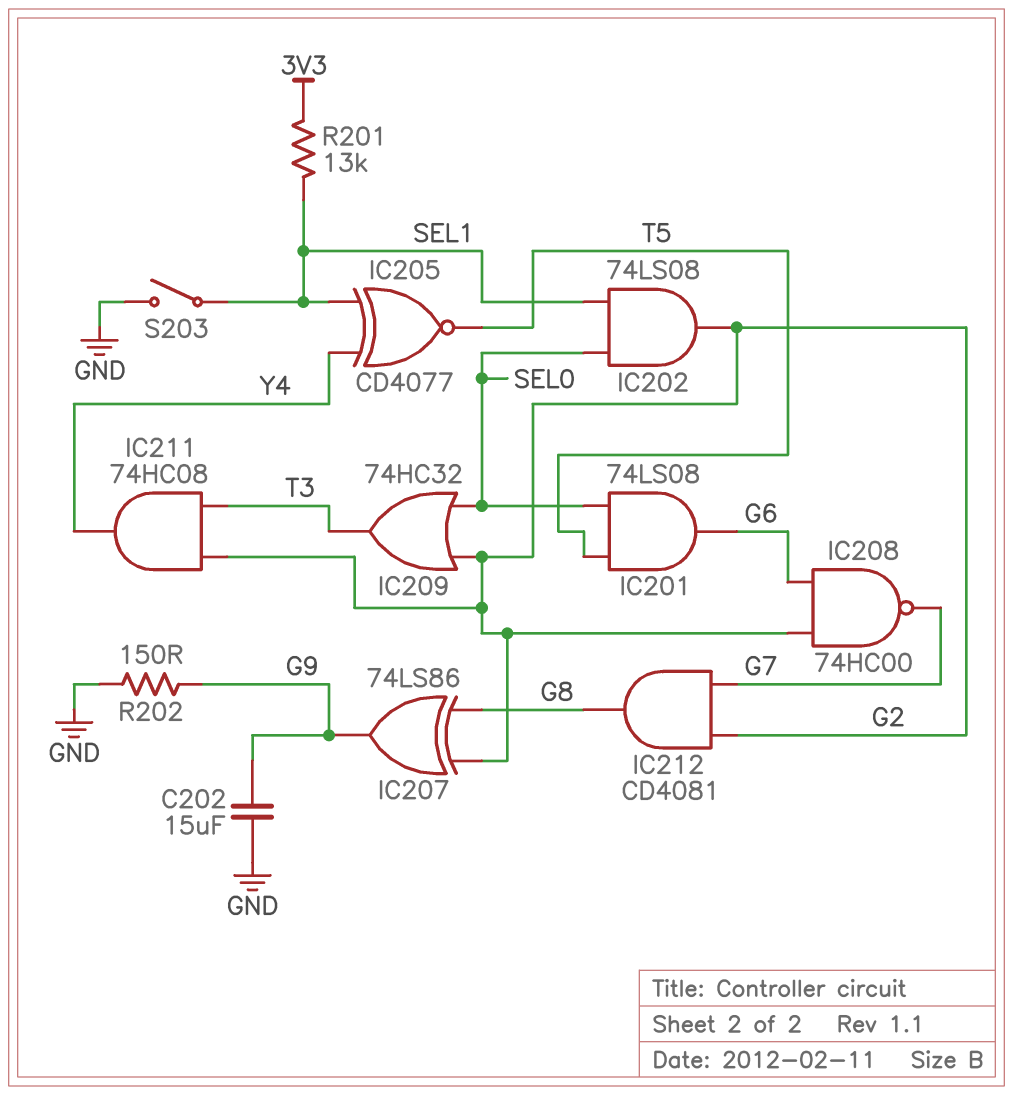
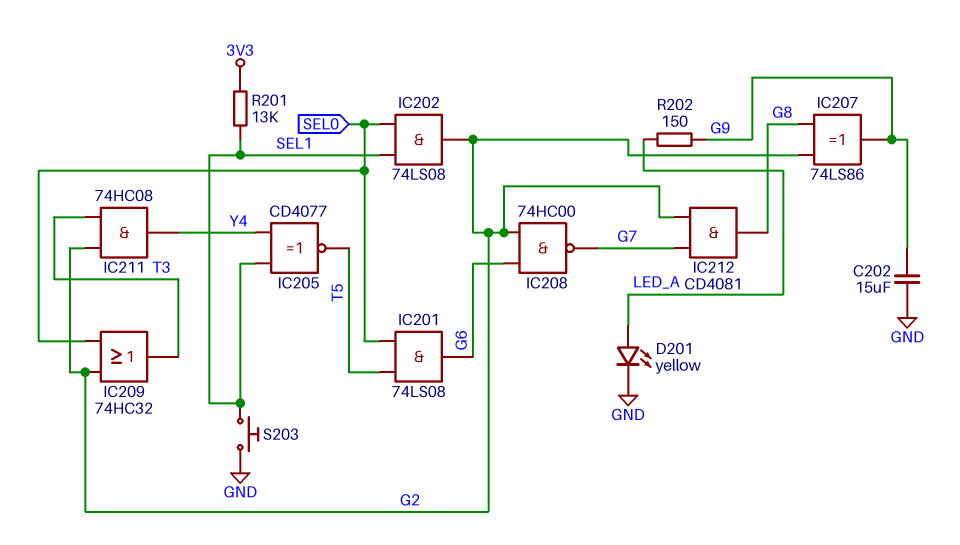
D201: none -> LED yellow (A LED_A, K GND)
R202: 150 (G9, GND) -> 150 (G9, LED_A)
S203: switch (GND, SEL1) -> button (GND, SEL1)

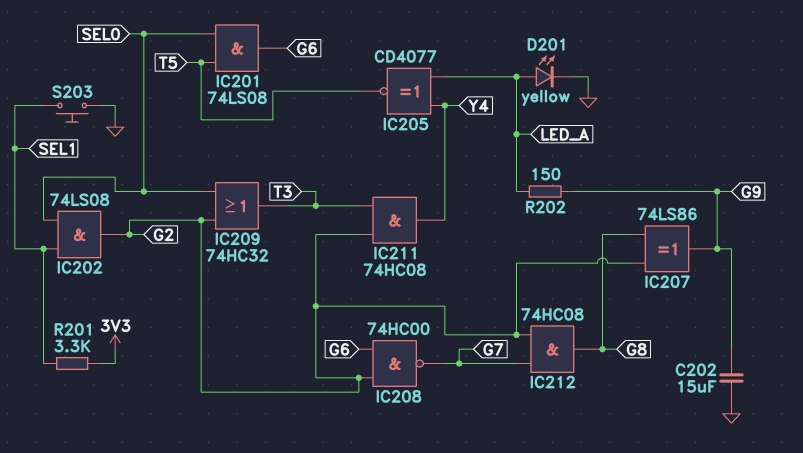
IC205: XNOR CD4077 (in SEL1, in Y4, out T5) -> XNOR CD4077 (in LED_A, in Y4, out T5)
IC212: AND CD4081 (in G2, in G7, out G8) -> AND 74HC08 (in G2, in G7, out G8)
R201: 13k (3V3, SEL1) -> 3.3k (3V3, SEL1)

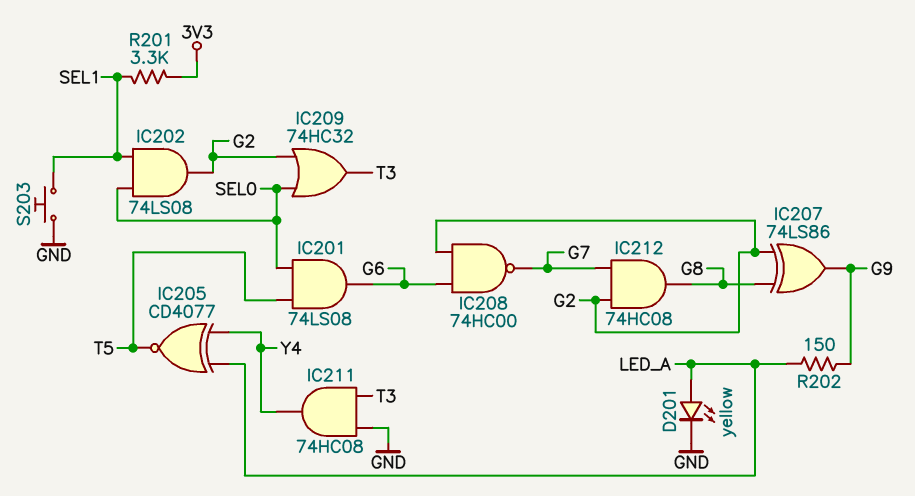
C202: 15uF (G9, GND) -> none
IC211: AND 74HC08 (in G2, in T3, out Y4) -> AND 74HC08 (in GND, in T3, out Y4)

